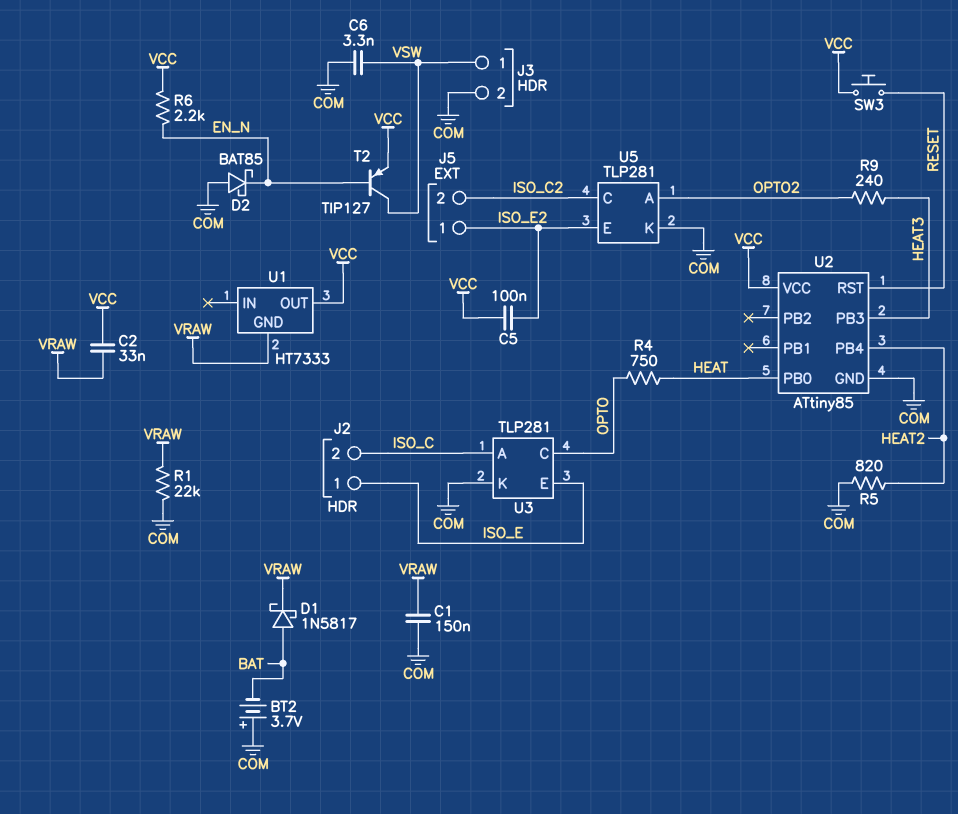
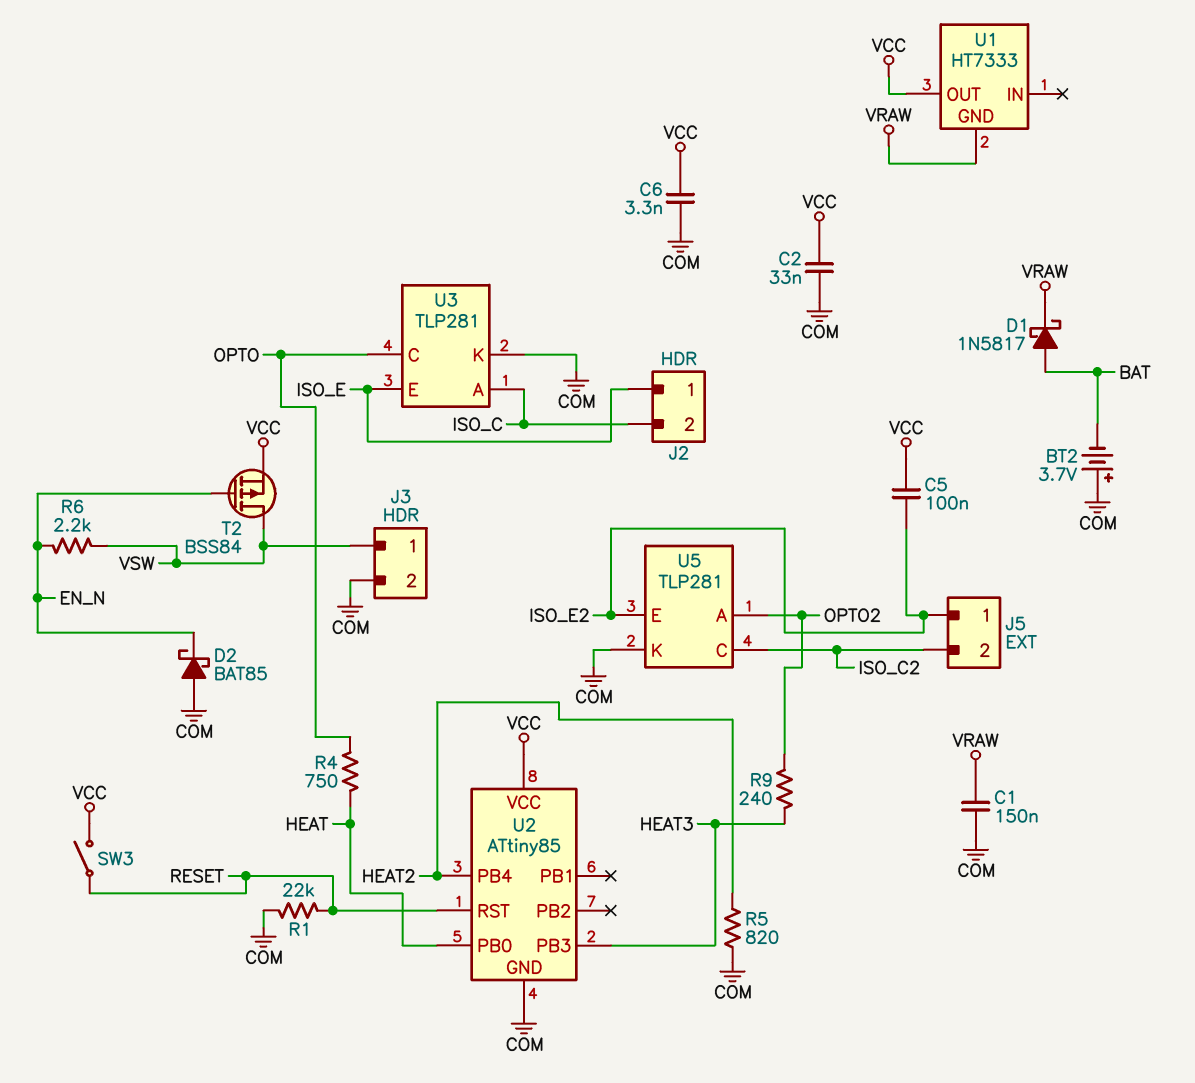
C2: 33nF (VCC, VRAW) -> 33nF (COM, VCC)
C6: 3.3nF (COM, VSW) -> 3.3nF (COM, VCC)
R1: 22k (COM, VRAW) -> 22k (COM, RESET)
R6: 2.2k (EN_N, VCC) -> 2.2k (EN_N, VSW)
SW3: button (RESET, VCC) -> switch (RESET, VCC)
T2: PNP TIP127 (B EN_N, C VSW, E VCC) -> PMOS BSS84 (G EN_N, D VSW, S VCC)

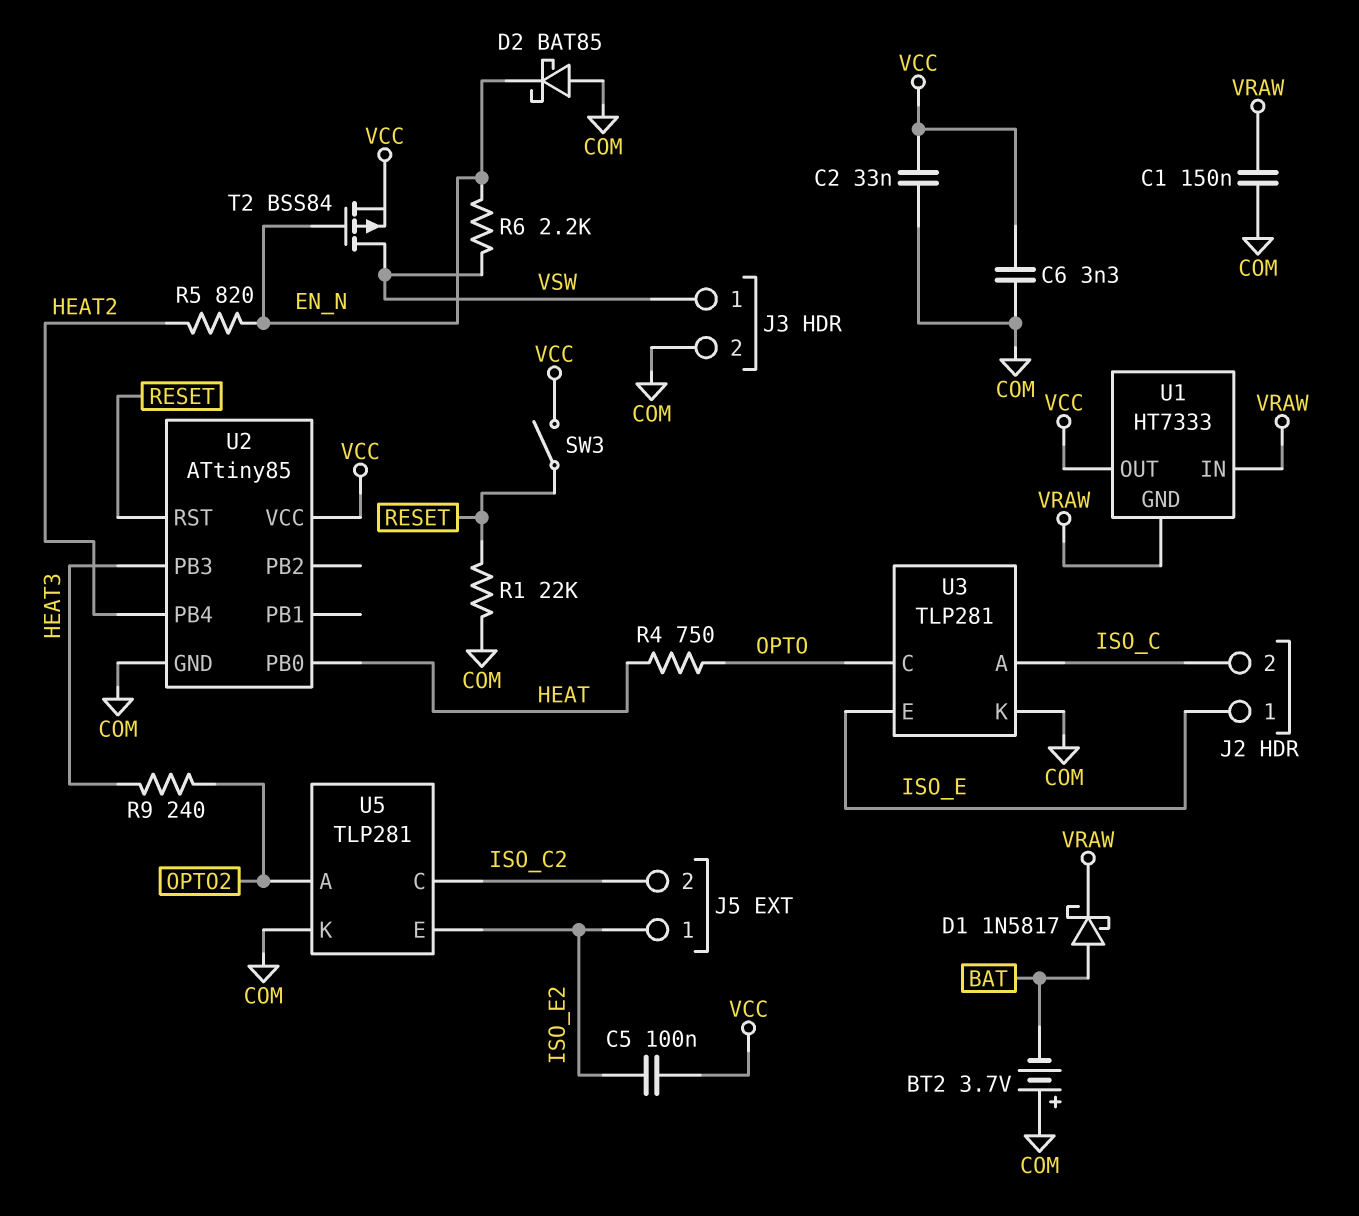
R5: 820 (COM, HEAT2) -> 820 (EN_N, HEAT2)
U1 pin IN: none -> VRAW

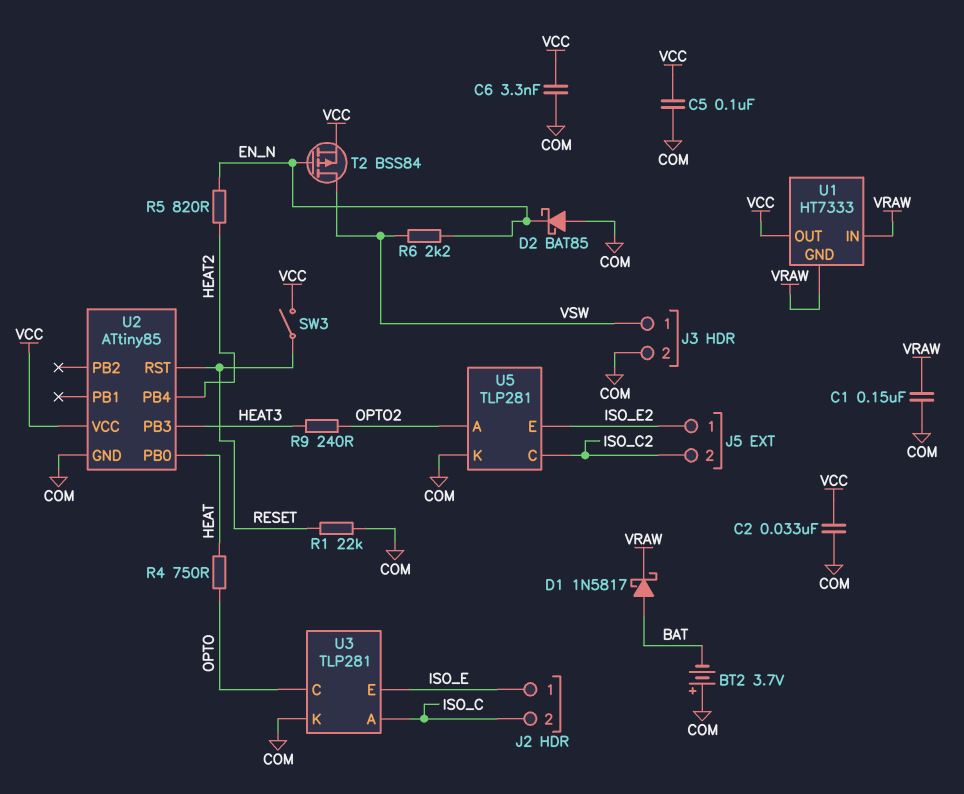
C5: 100nF (ISO_E2, VCC) -> 100nF (COM, VCC)

